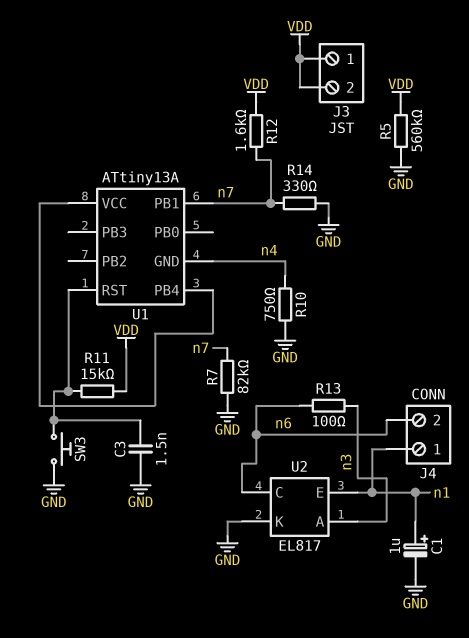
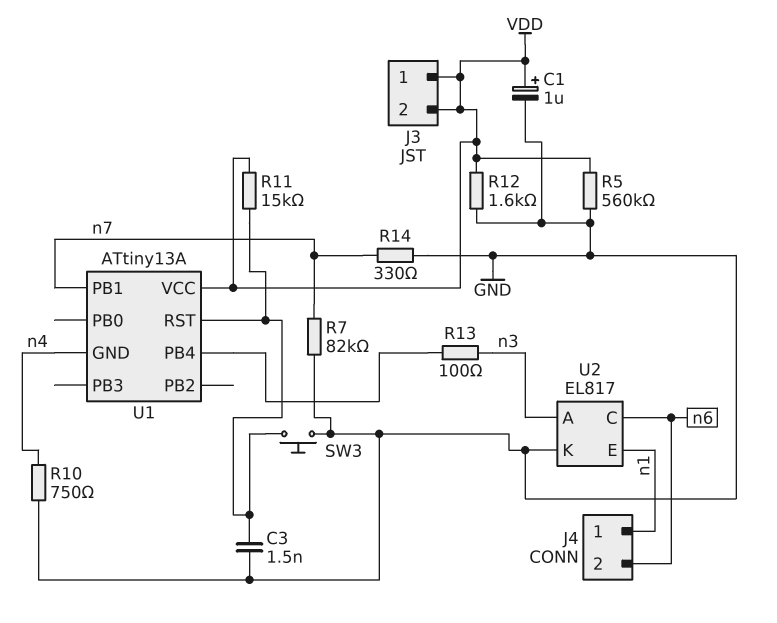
C1: 1uF (plus n1, minus GND) -> 1uF (plus VDD, minus GND)
R12: 1.6k (VDD, n7) -> 1.6k (GND, VDD)
R13: 100 (n3, n6) -> 100 (U1/PB4, n3)
U1 pin VCC: U1/PB4 -> VDD

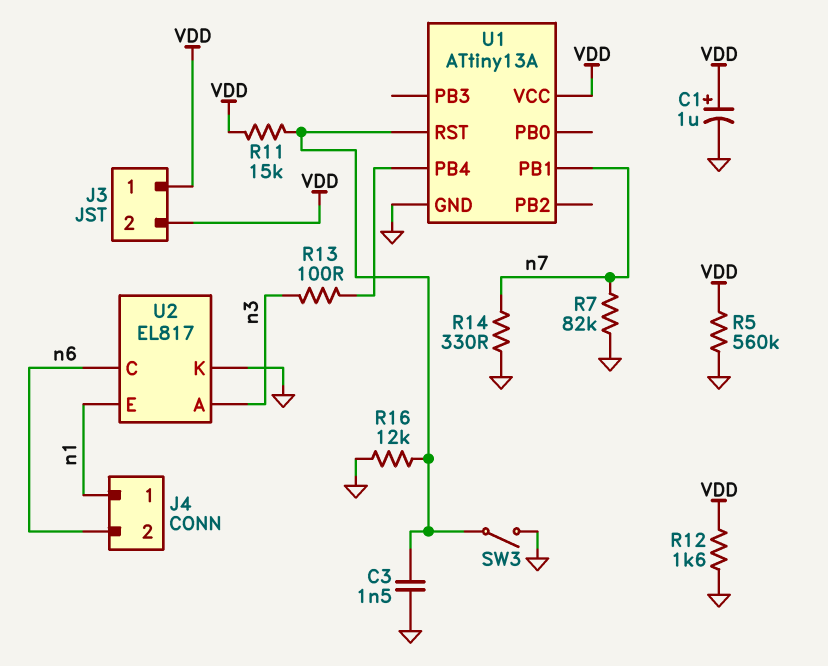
R10: 750 (GND, n4) -> none
R16: none -> 12k (GND, U1/RST)
SW3: button (GND, U1/RST) -> switch (GND, U1/RST)
U1 pin GND: n4 -> GND

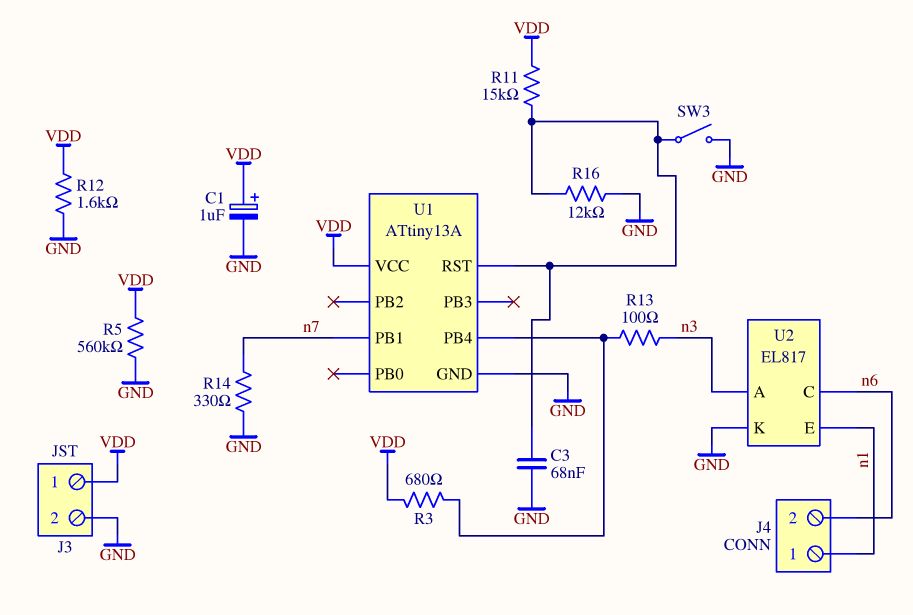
C3: 1.5nF (GND, U1/RST) -> 68nF (GND, U1/RST)
J3 pin 2: VDD -> GND
R3: none -> 680 (U1/PB4, VDD)
R7: 82k (GND, n7) -> none

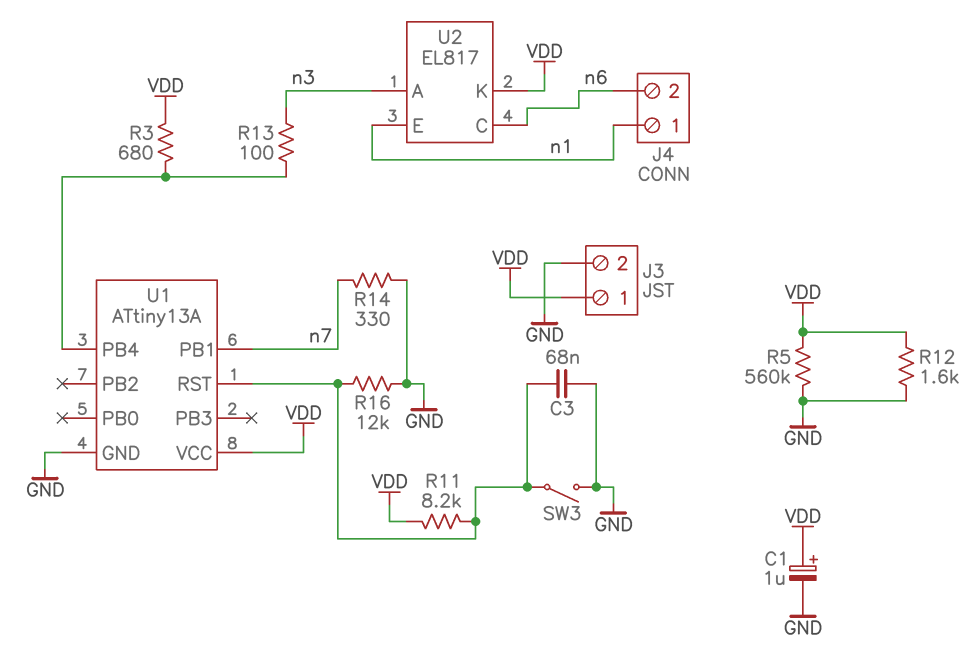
R11: 15k (U1/RST, VDD) -> 8.2k (U1/RST, VDD)
U2 pin K: GND -> VDD

